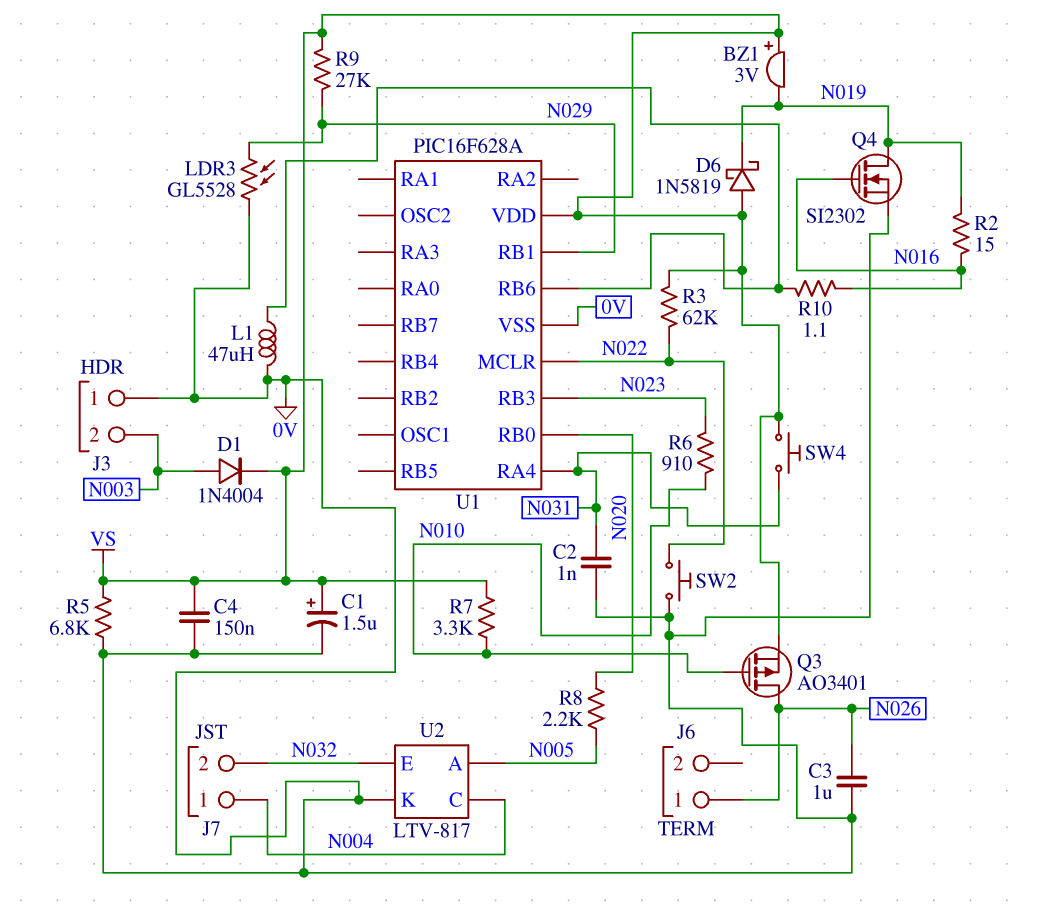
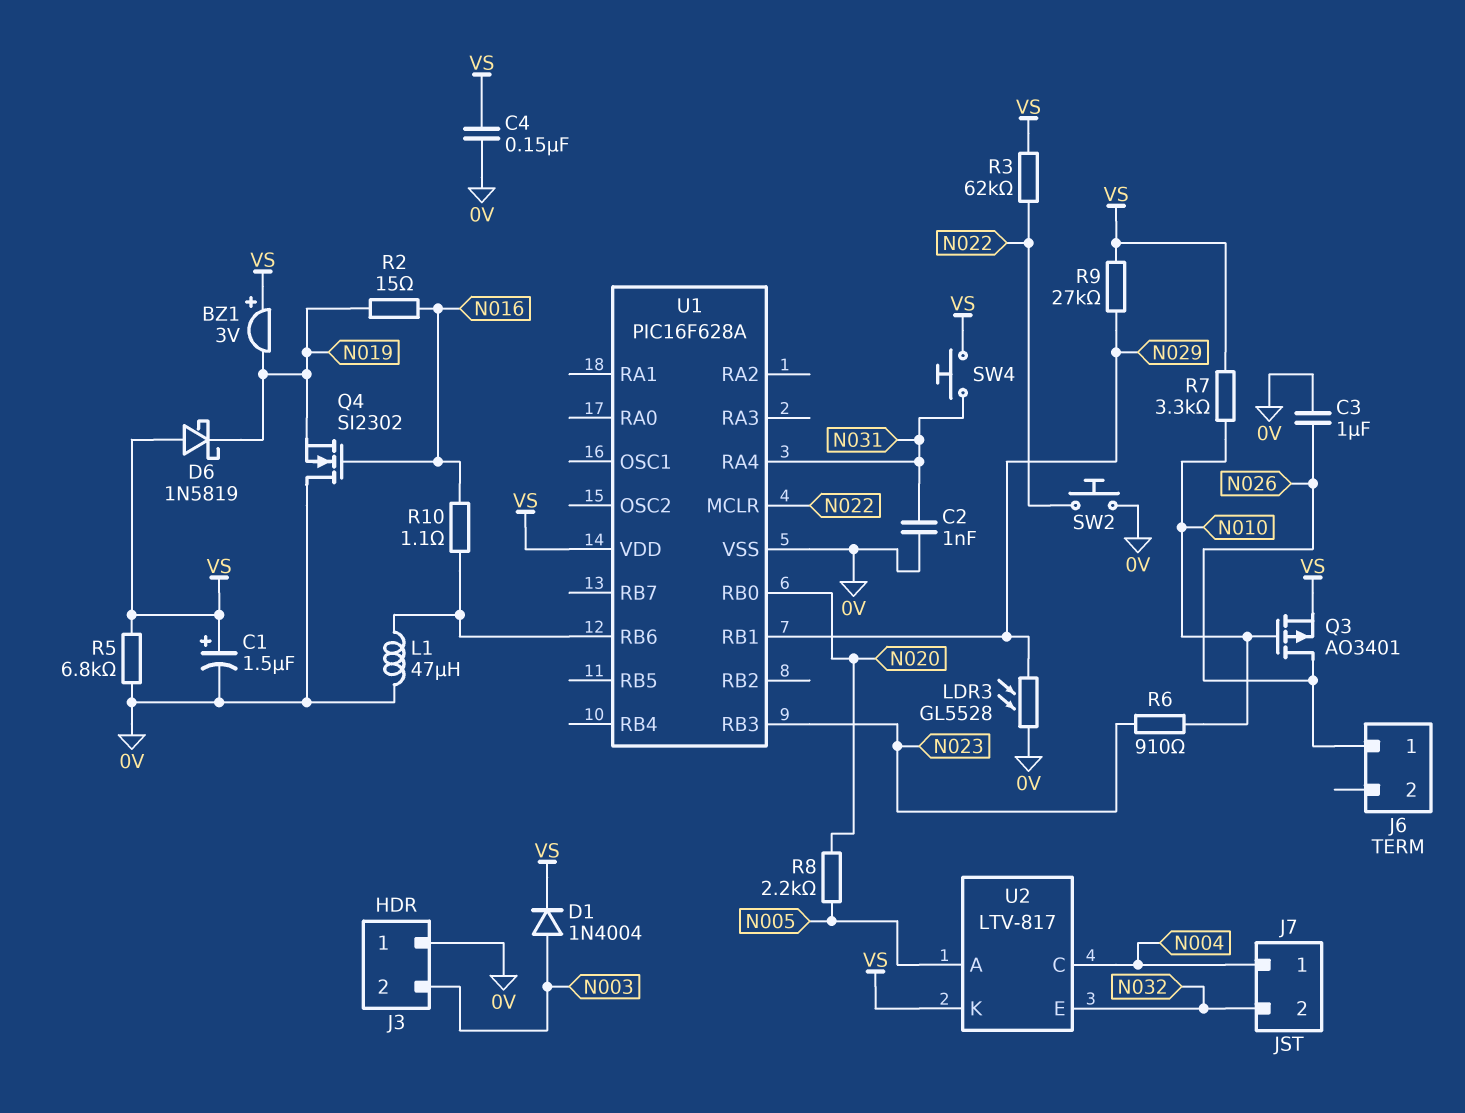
Q4: NMOS SI2302 (G N016, D N019, S 0V) -> NMOS SI2302 (G N016, D 0V, S N019)
U2 pin K: 0V -> VS

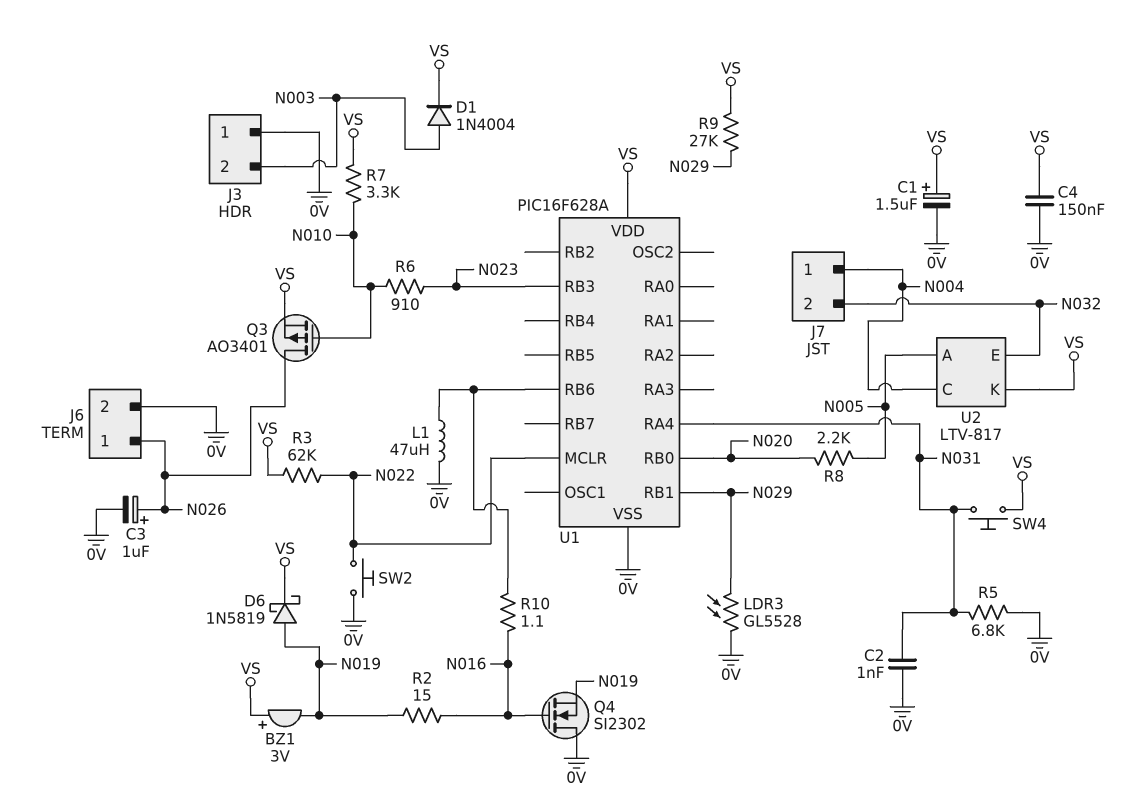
C3: 1uF (0V, N026) -> 1uF (plus N026, minus 0V)
D6: schottky 1N5819 (A VS, K N019) -> schottky 1N5819 (A N019, K VS)
J6 pin 2: none -> 0V
R5: 6.8k (0V, VS) -> 6.8k (0V, N031)

